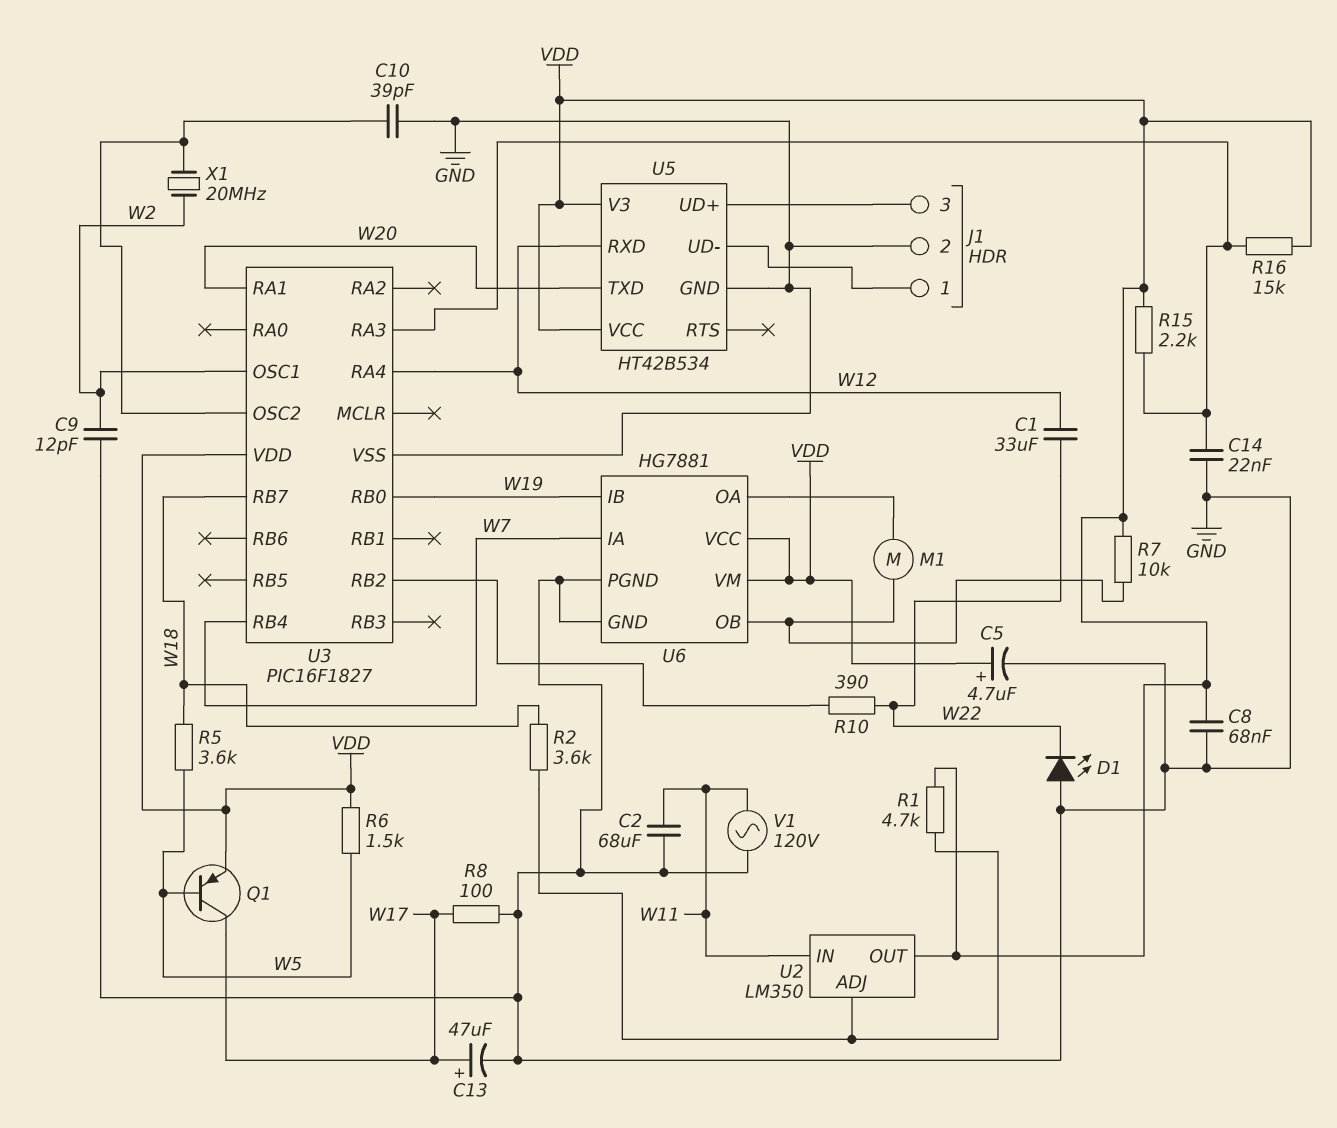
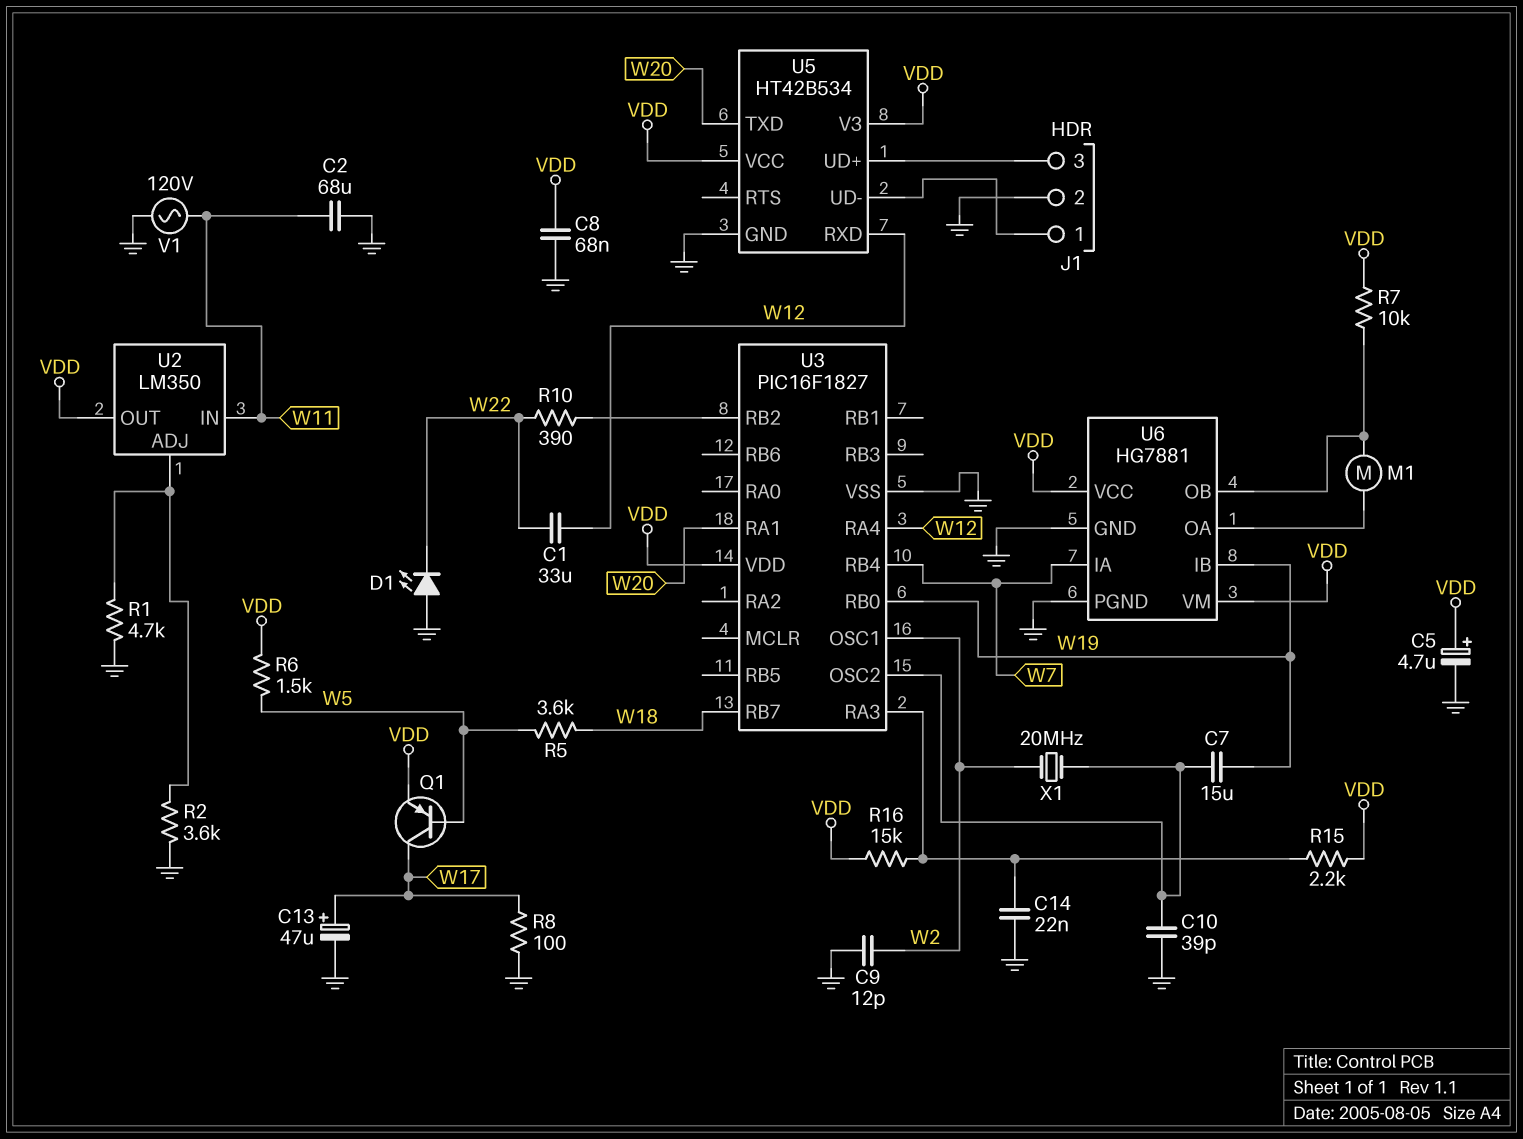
C7: none -> 15uF (U3/OSC2, W19)
R1: 4.7k (U2/ADJ, VDD) -> 4.7k (GND, U2/ADJ)
R2: 3.6k (U2/ADJ, W18) -> 3.6k (GND, U2/ADJ)

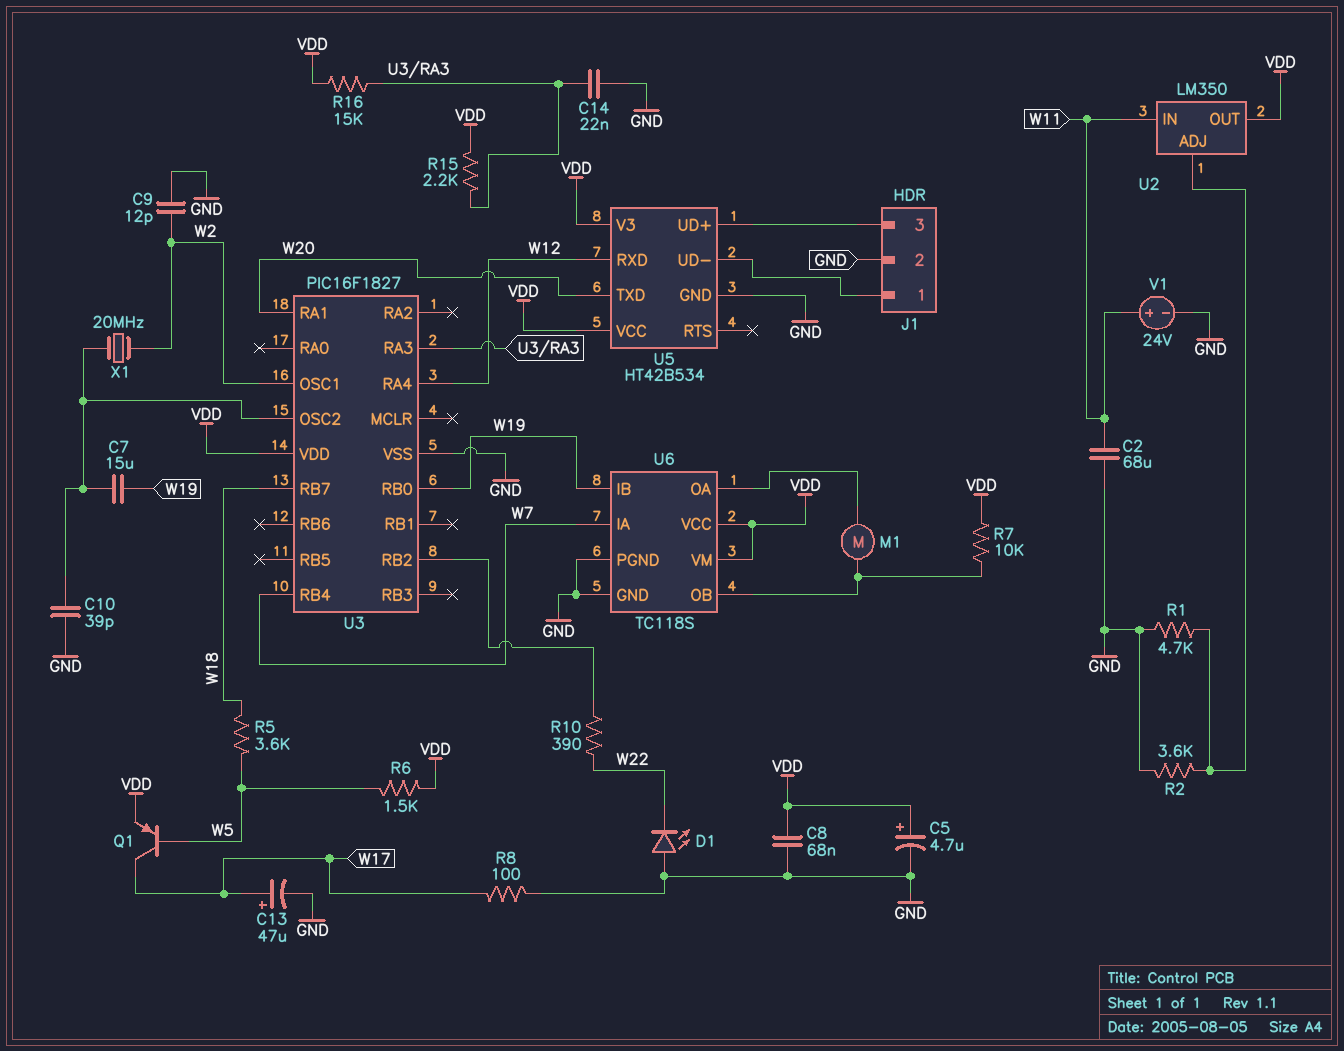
C1: 33uF (W12, W22) -> none
U6: HG7881 -> TC118S
V1: AC 120V (GND, W11) -> 24V (plus W11, minus GND)

